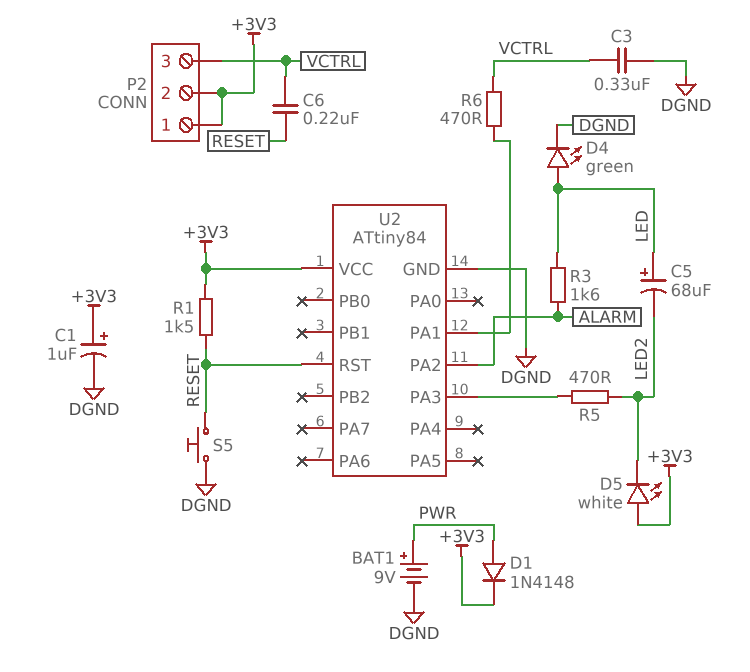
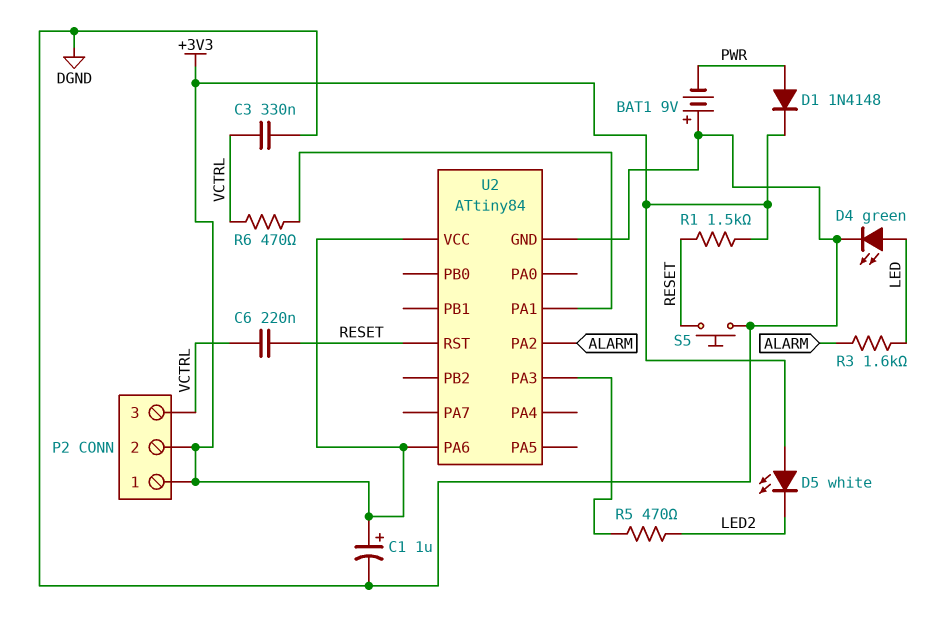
BAT1: 9V (plus PWR, minus DGND) -> 9V (plus DGND, minus PWR)
C5: 68uF (plus LED, minus LED2) -> none
U2 pin PA6: none -> +3V3

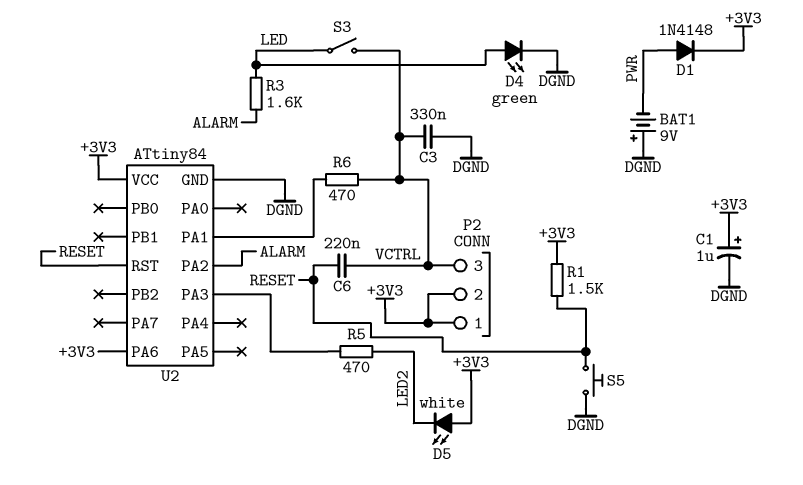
S3: none -> switch (LED, VCTRL)

